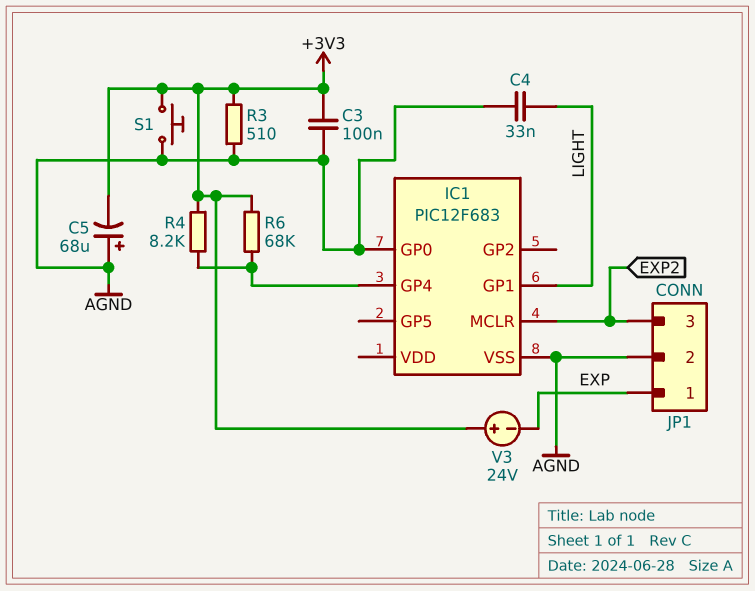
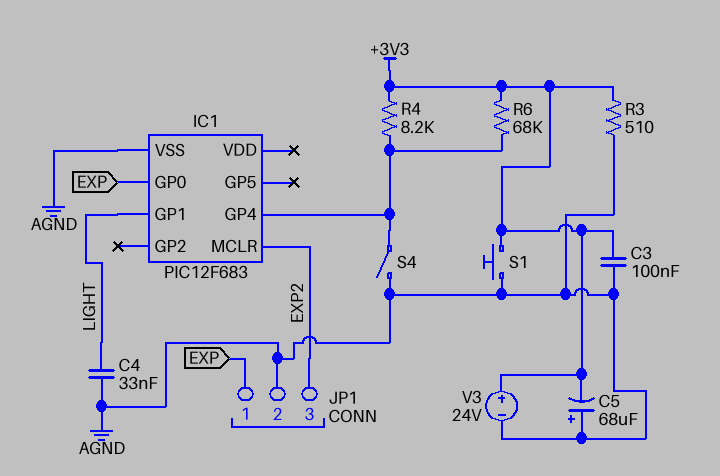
IC1 pin GP0: AGND -> EXP
S4: none -> switch (AGND, IC1/GP4)
V3: 24V (plus +3V3, minus EXP) -> 24V (plus +3V3, minus AGND)

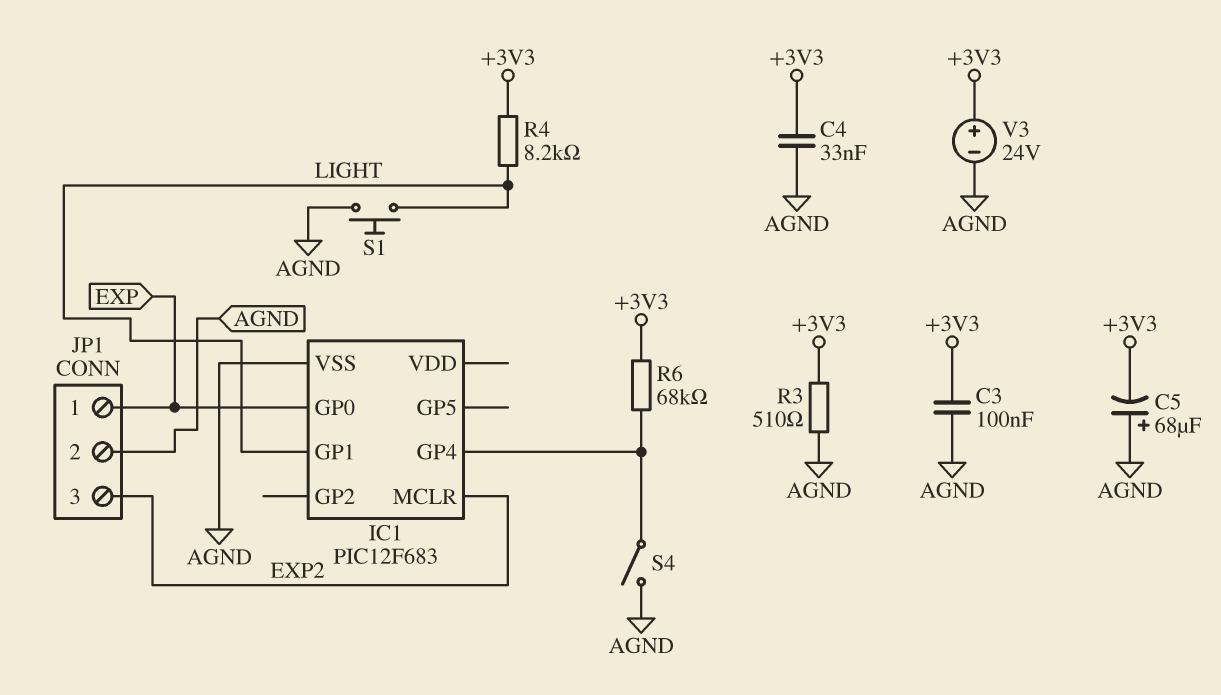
C4: 33nF (AGND, LIGHT) -> 33nF (+3V3, AGND)
R4: 8.2k (+3V3, IC1/GP4) -> 8.2k (+3V3, LIGHT)
S1: button (+3V3, AGND) -> button (AGND, LIGHT)

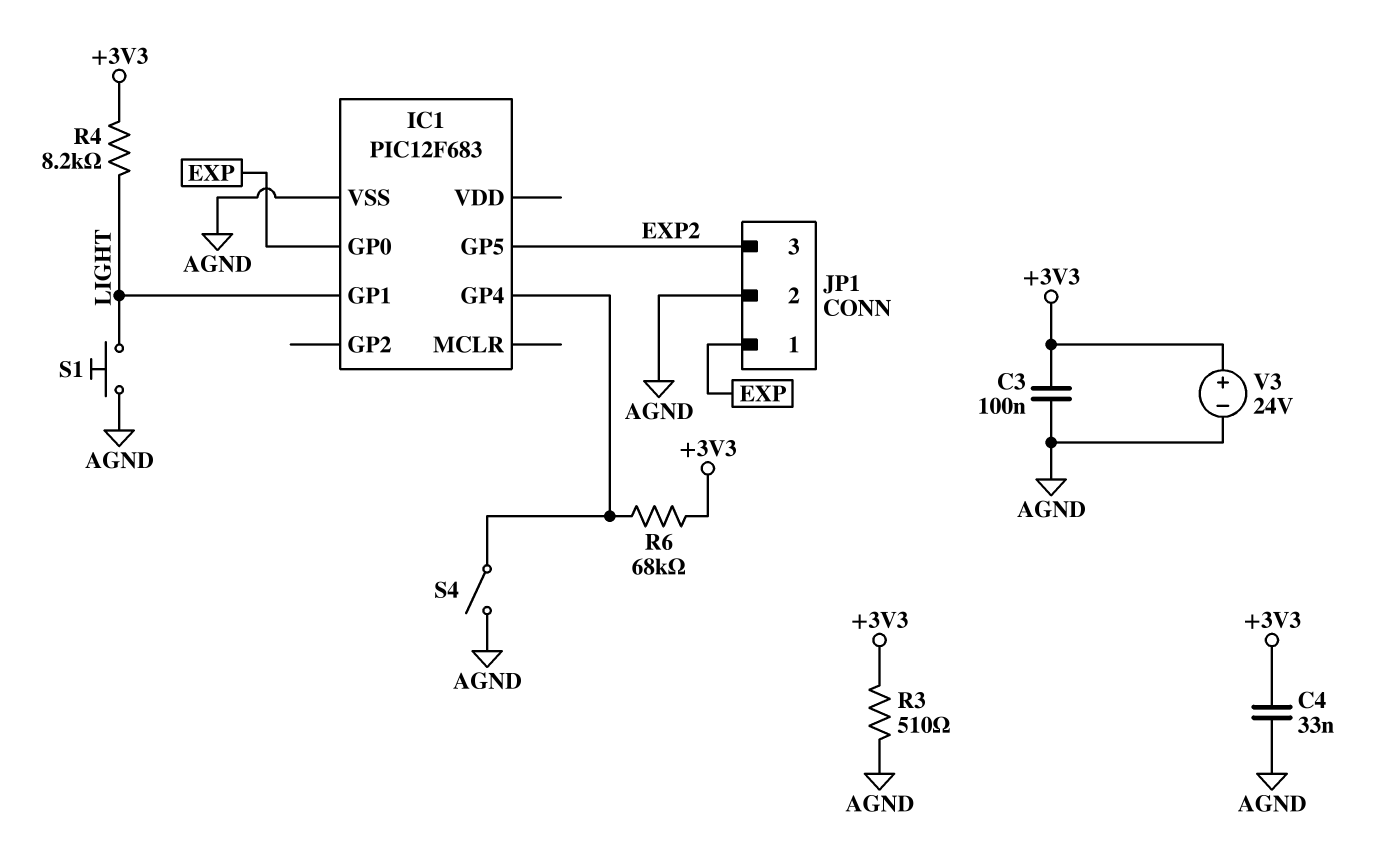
C5: 68uF (plus AGND, minus +3V3) -> none
IC1 pin GP5: none -> EXP2
IC1 pin MCLR: EXP2 -> none

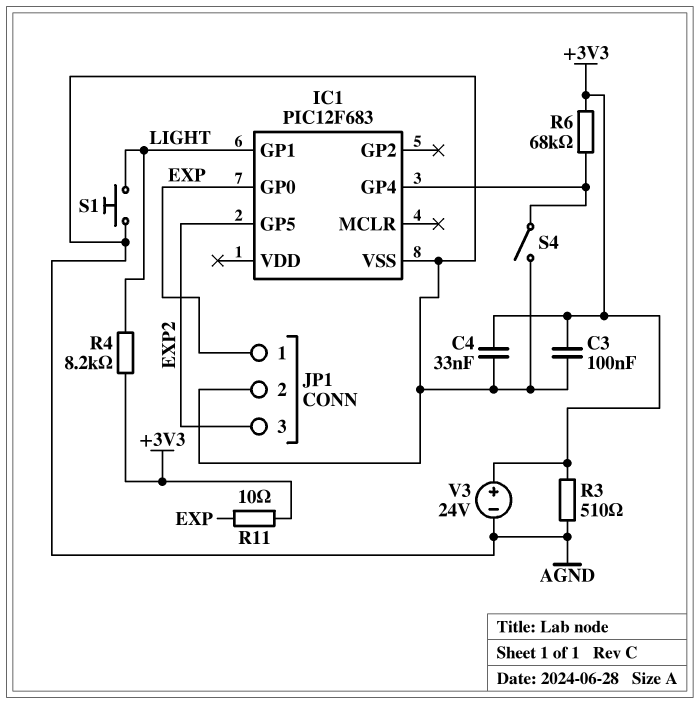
R11: none -> 10 (+3V3, EXP)

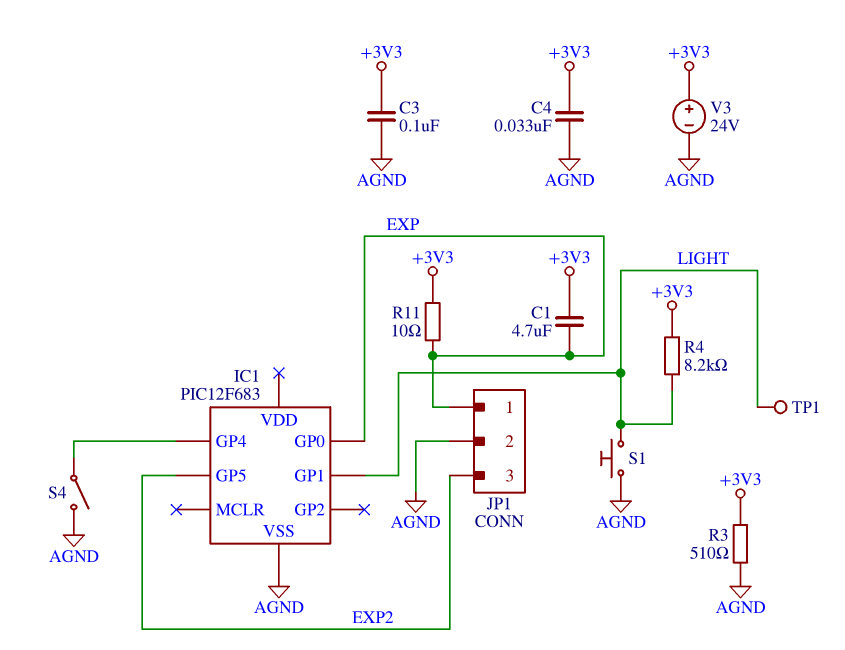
C1: none -> 4.7uF (+3V3, EXP)
R6: 68k (+3V3, IC1/GP4) -> none
TP1: none -> test point (LIGHT)

